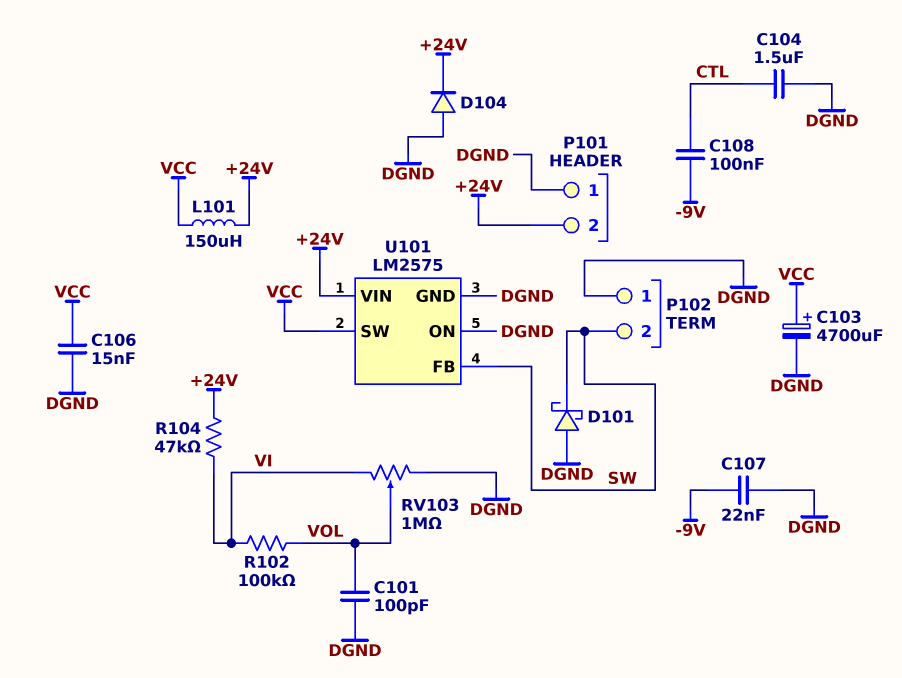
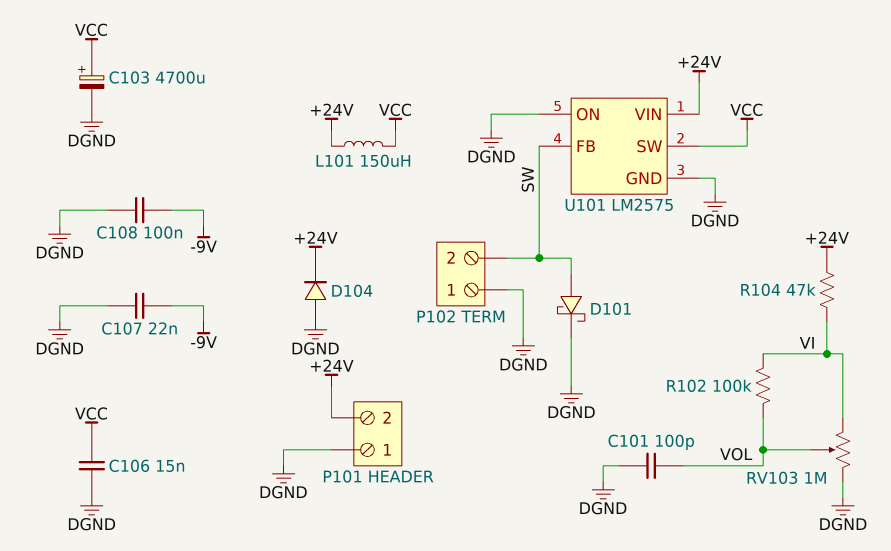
C104: 1.5uF (CTL, DGND) -> none
C108: 100nF (-9V, CTL) -> 100nF (-9V, DGND)
D101: schottky (A DGND, K SW) -> schottky (A SW, K DGND)

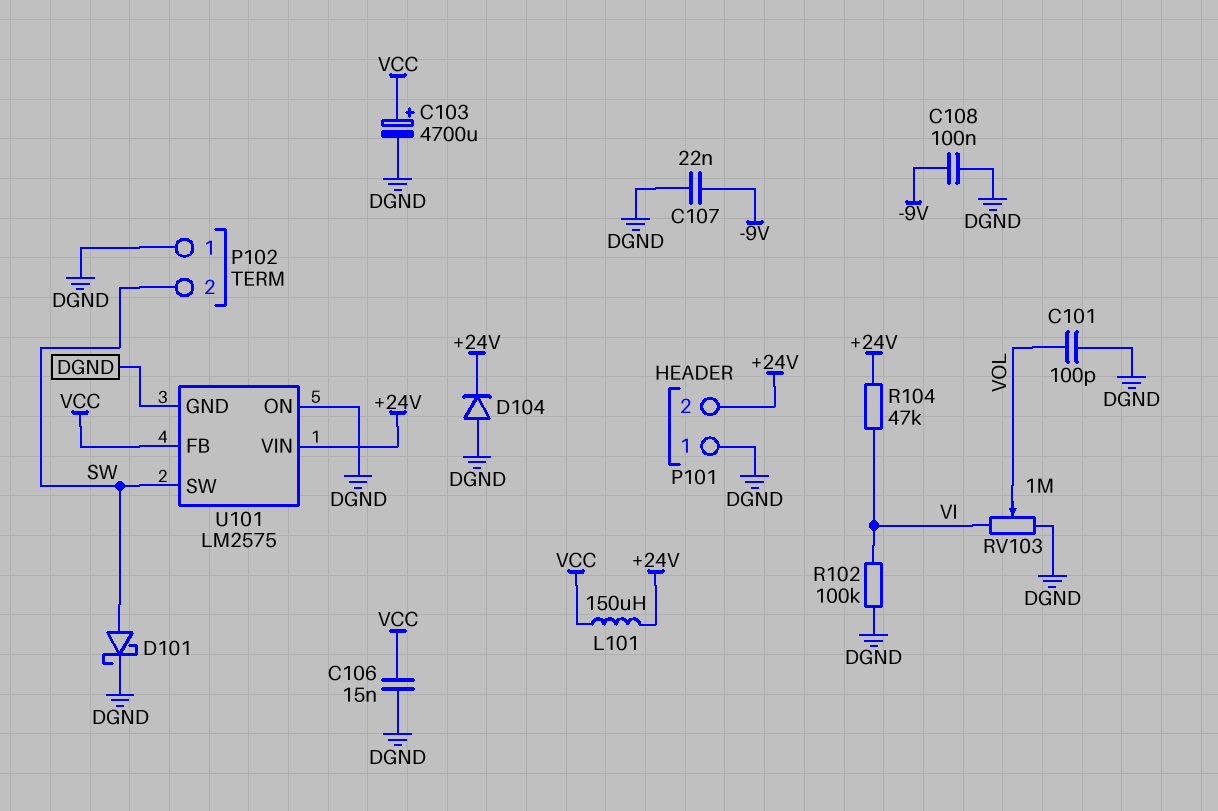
R102: 100k (VI, VOL) -> 100k (DGND, VI)
U101 pin FB: SW -> VCC
U101 pin SW: VCC -> SW

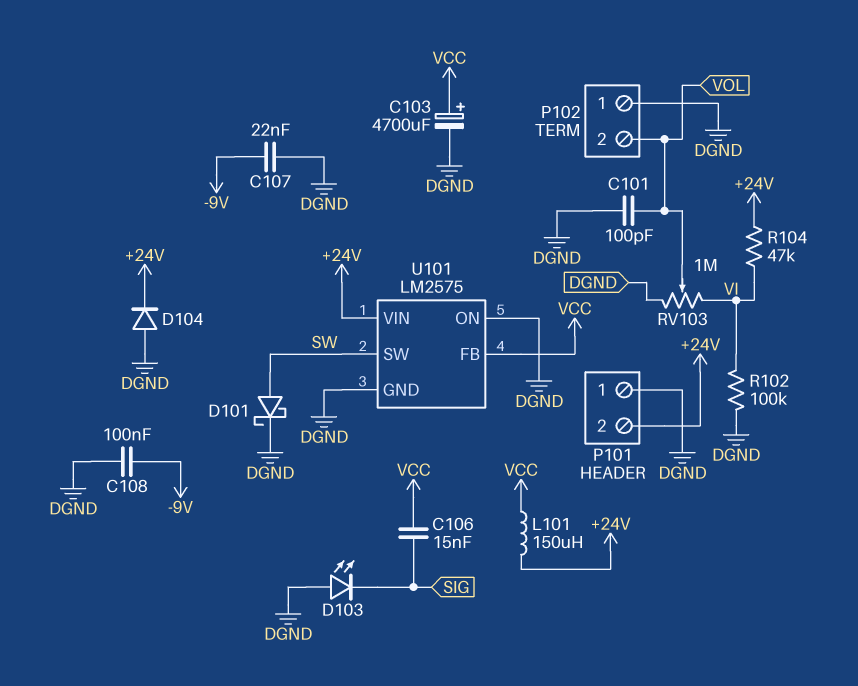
C106: 15nF (DGND, VCC) -> 15nF (SIG, VCC)
D103: none -> LED (A DGND, K SIG)
P102 pin 2: SW -> VOL

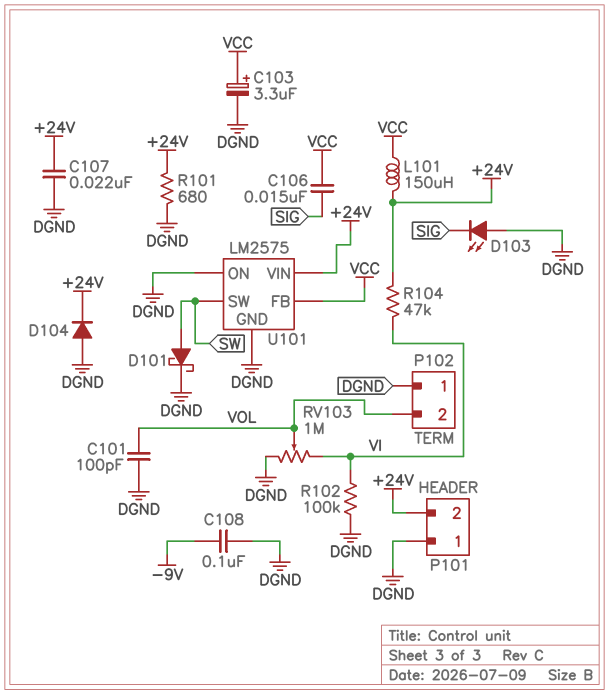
C103: 4700uF (plus VCC, minus DGND) -> 3.3uF (plus VCC, minus DGND)
C107: 22nF (-9V, DGND) -> 22nF (+24V, DGND)
R101: none -> 680 (+24V, DGND)

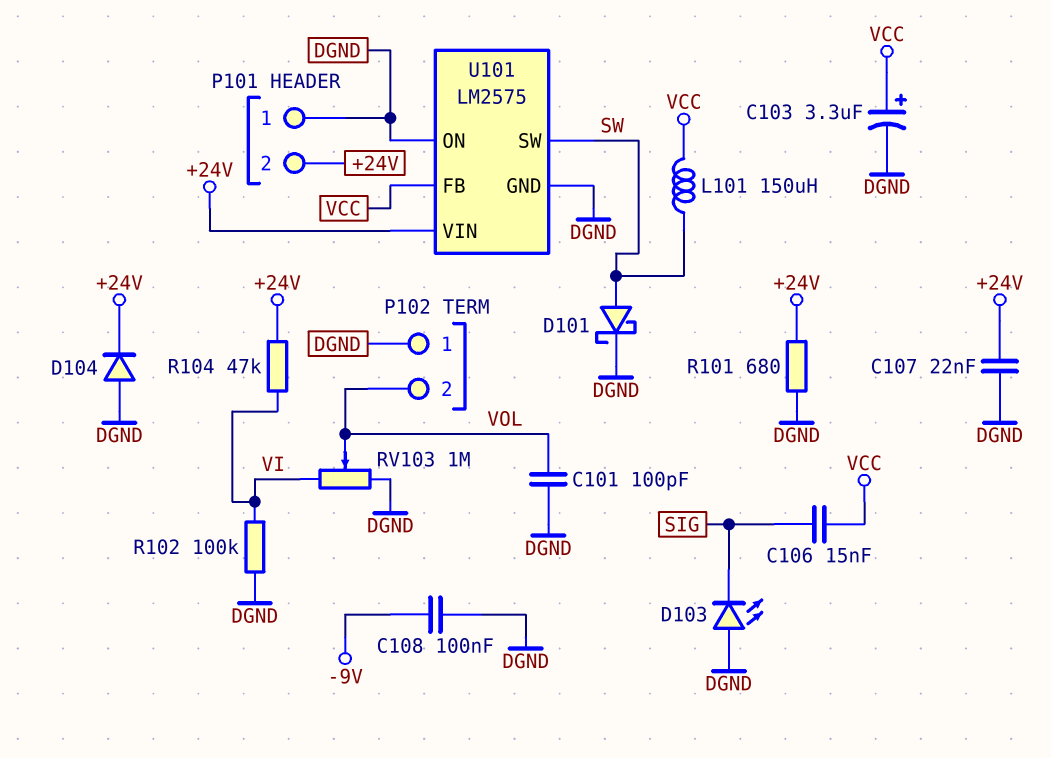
L101: 150uH (+24V, VCC) -> 150uH (SW, VCC)

